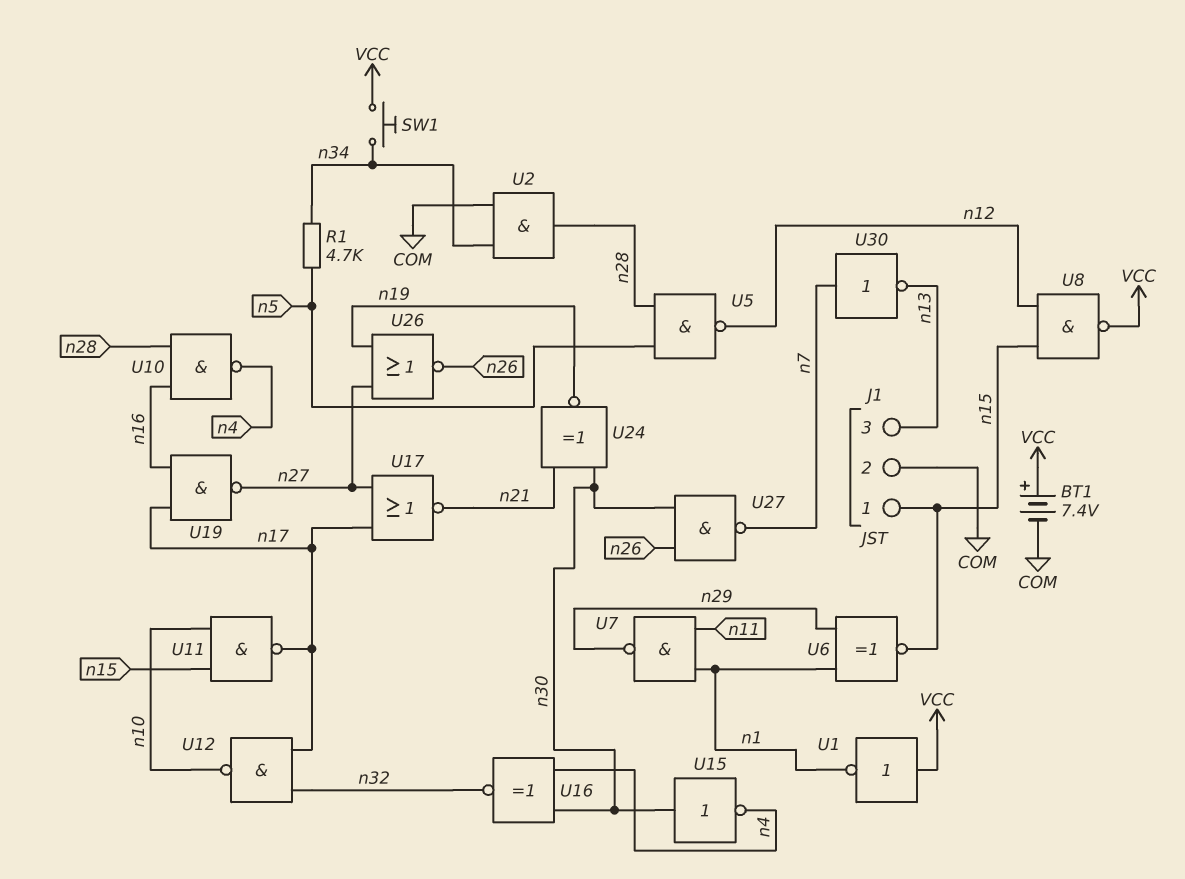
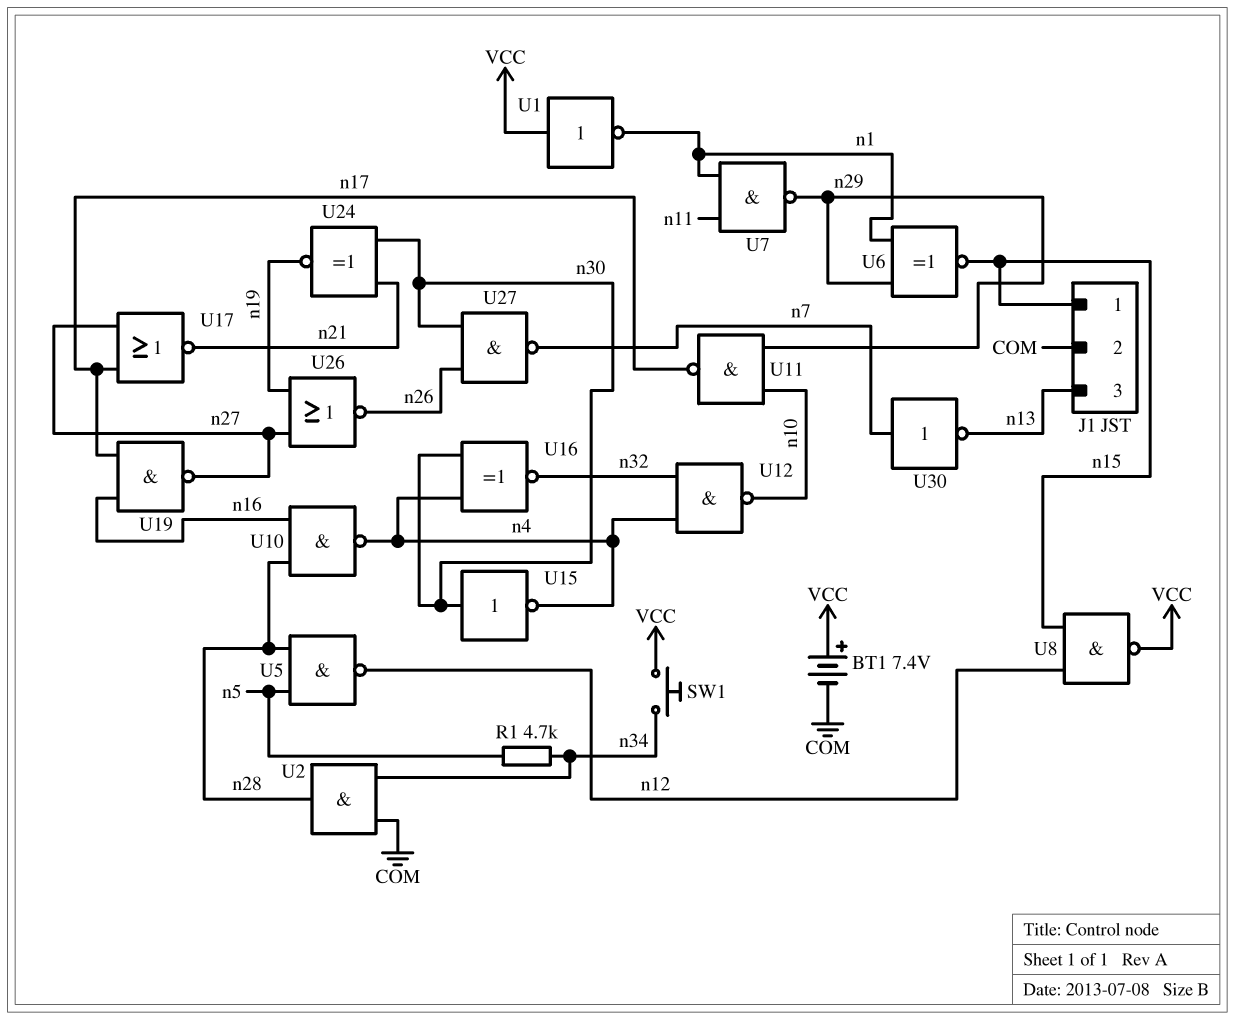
U11: NAND (in n10, in n15, out n17) -> NAND (in n10, in n29, out n17)
U12: NAND (in n17, in n32, out n10) -> NAND (in n4, in n32, out n10)

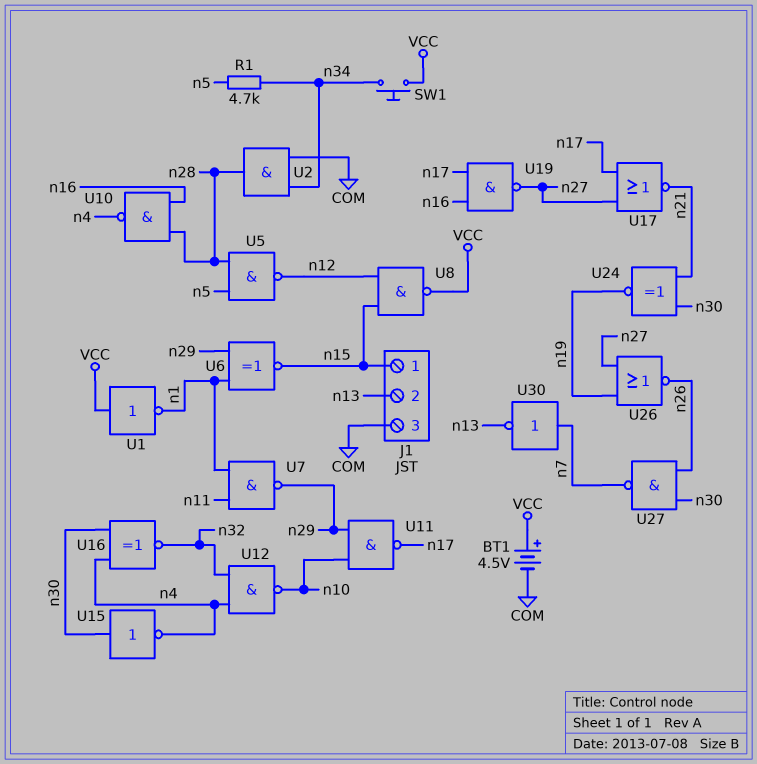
BT1: 7.4V (plus VCC, minus COM) -> 4.5V (plus VCC, minus COM)
J1 pin 2: COM -> n13
J1 pin 3: n13 -> COM

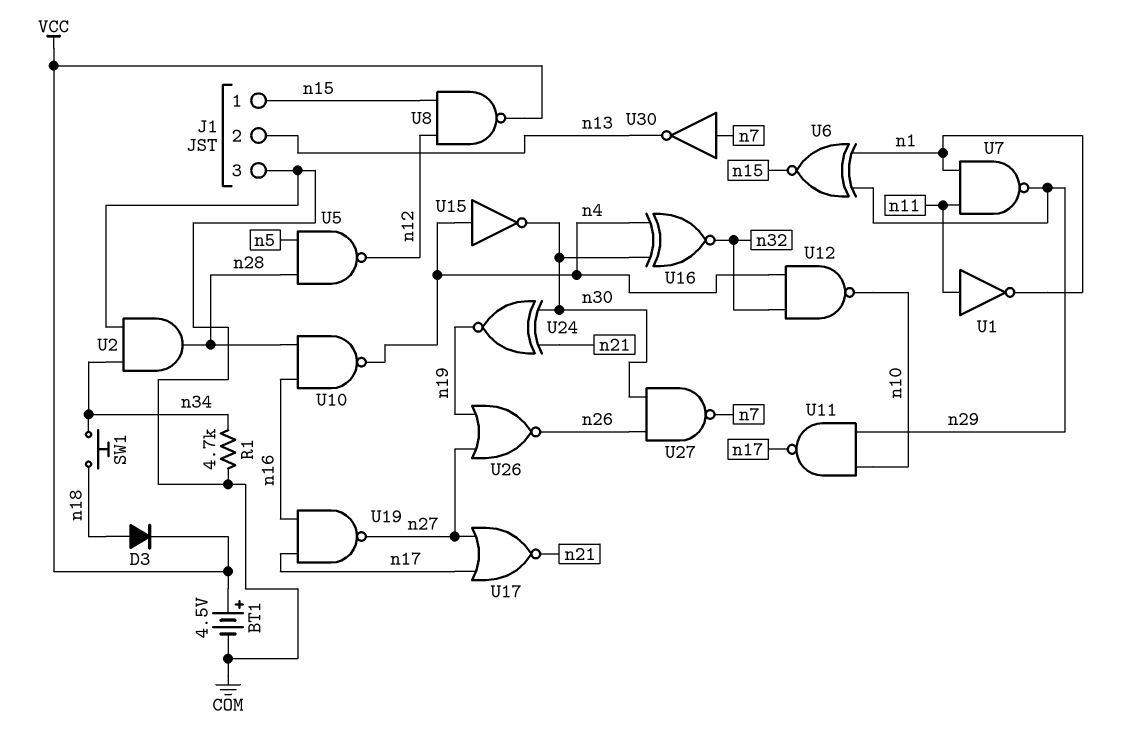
D3: none -> diode (A n18, K VCC)
R1: 4.7k (n5, n34) -> 4.7k (COM, n34)
SW1: button (VCC, n34) -> button (n18, n34)
U1: NOT (in VCC, out n1) -> NOT (in n11, out n1)
U15: NOT (in n30, out n4) -> NOT (in n4, out n30)

